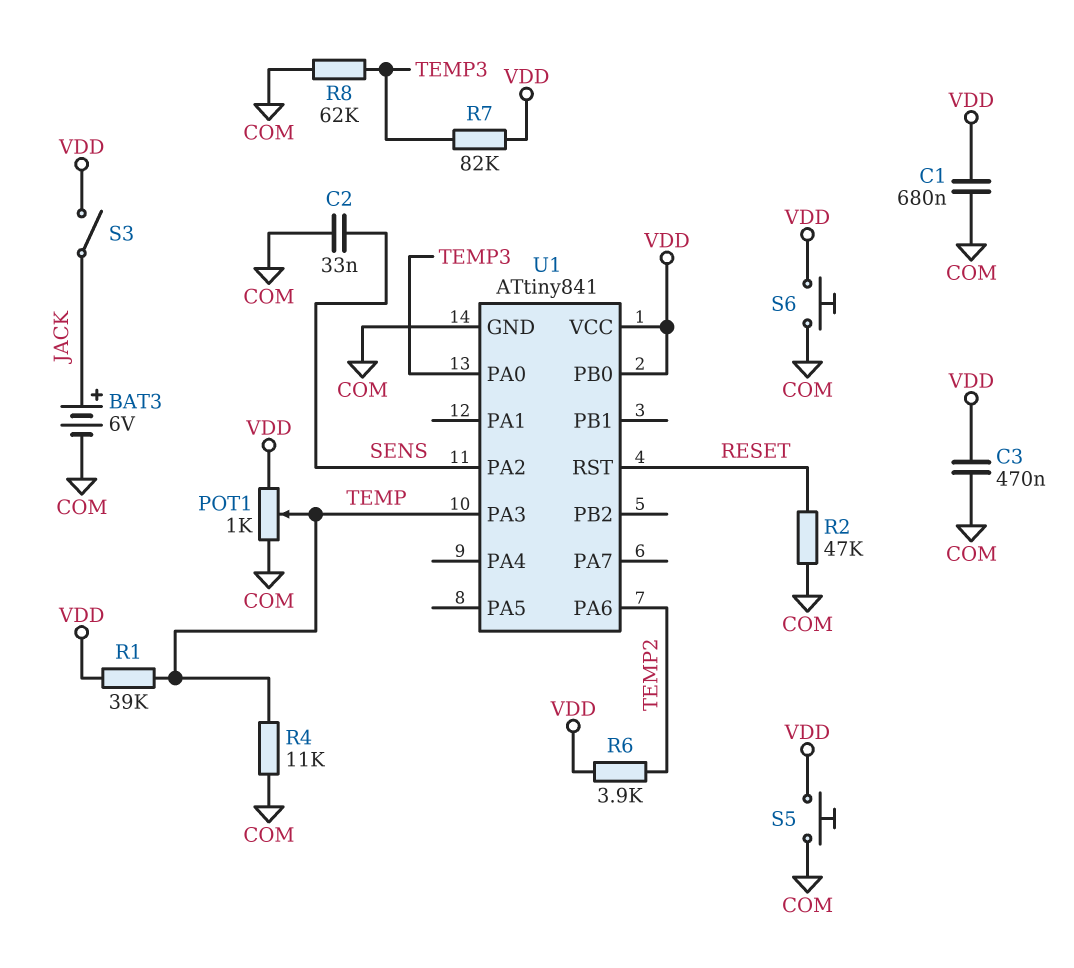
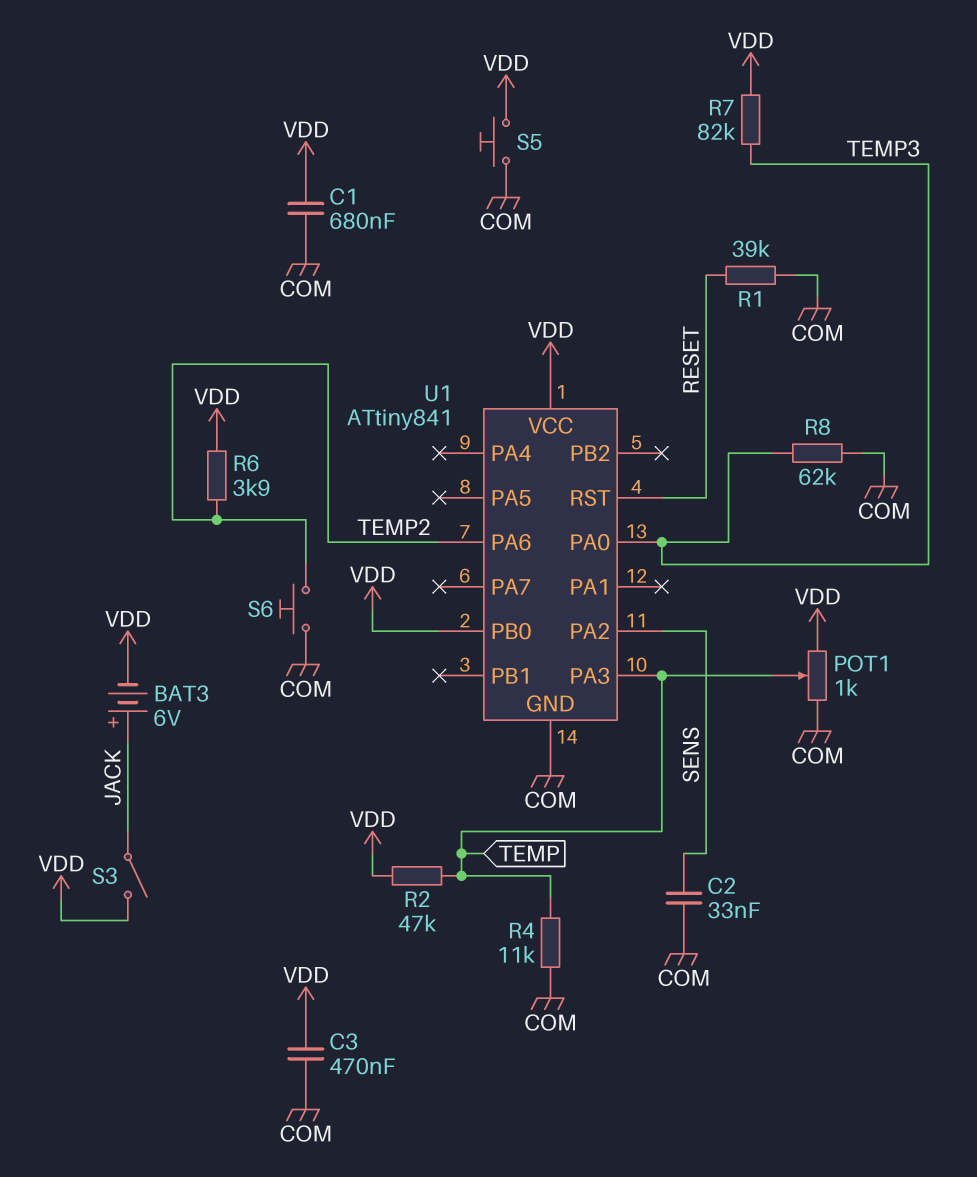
BAT3: 6V (plus JACK, minus COM) -> 6V (plus JACK, minus VDD)
R1: 39k (TEMP, VDD) -> 39k (COM, RESET)
R2: 47k (COM, RESET) -> 47k (TEMP, VDD)
S6: button (COM, VDD) -> button (COM, TEMP2)

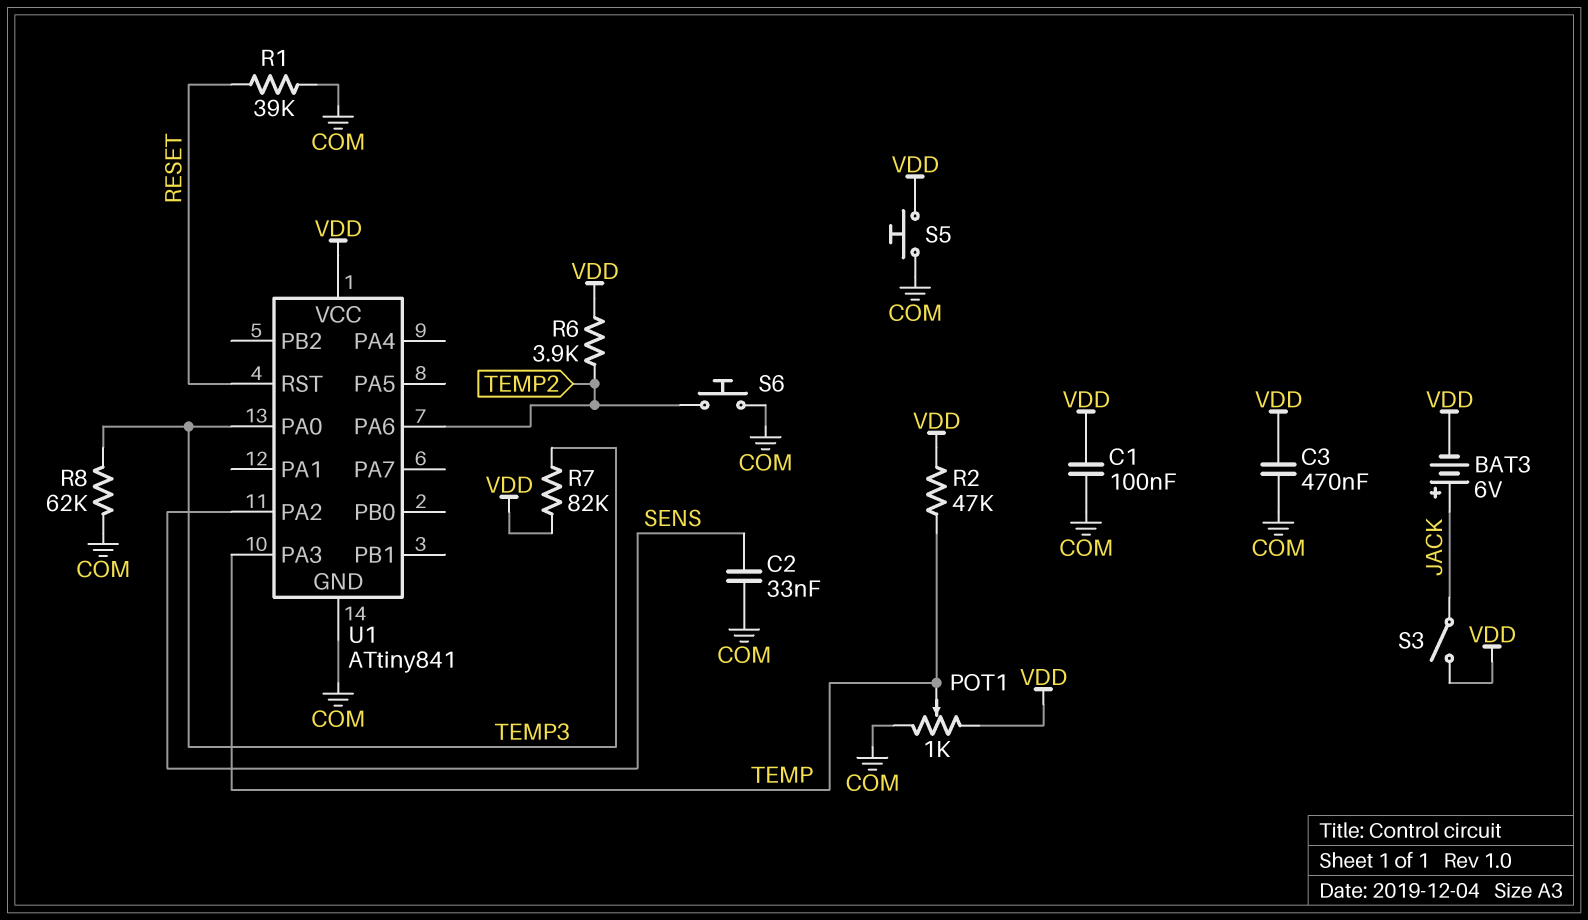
C1: 680nF (COM, VDD) -> 100nF (COM, VDD)
R4: 11k (COM, TEMP) -> none
U1 pin PB0: VDD -> none

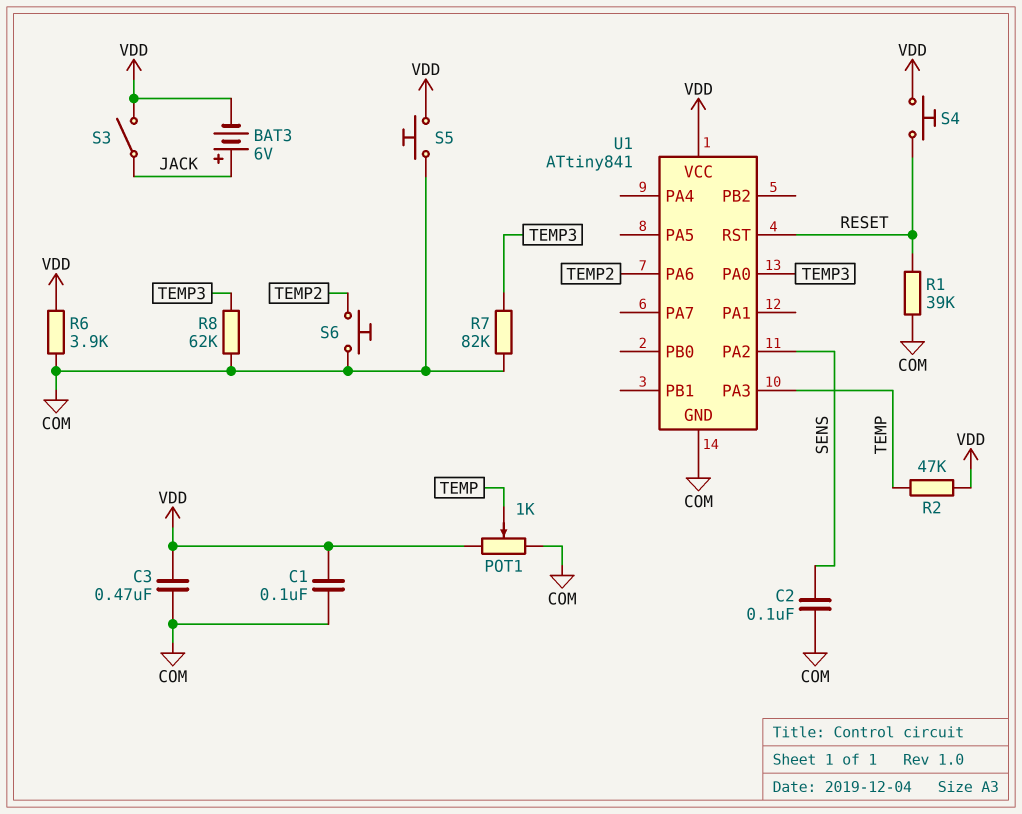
C2: 33nF (COM, SENS) -> 100nF (COM, SENS)
R6: 3.9k (TEMP2, VDD) -> 3.9k (COM, VDD)
R7: 82k (TEMP3, VDD) -> 82k (COM, TEMP3)
S4: none -> button (RESET, VDD)

